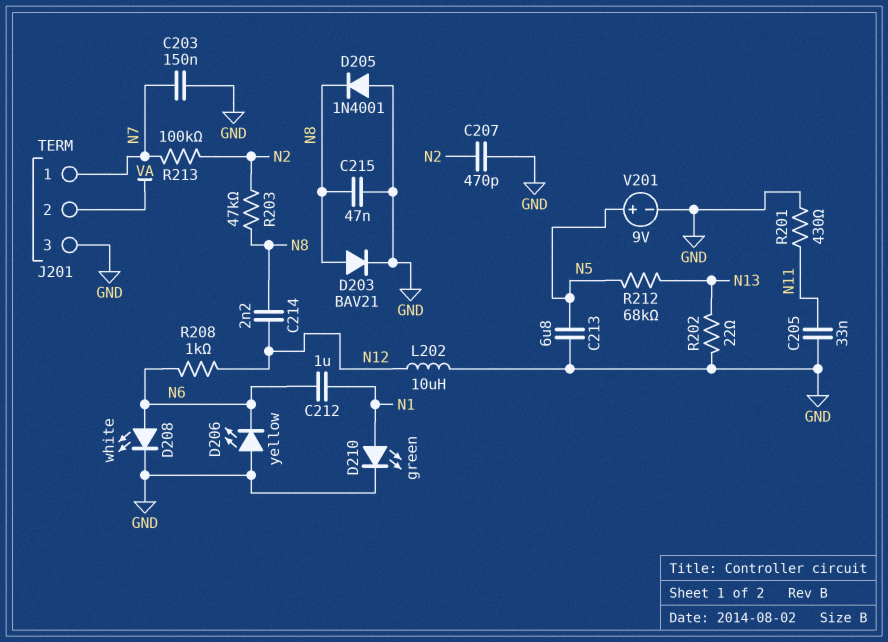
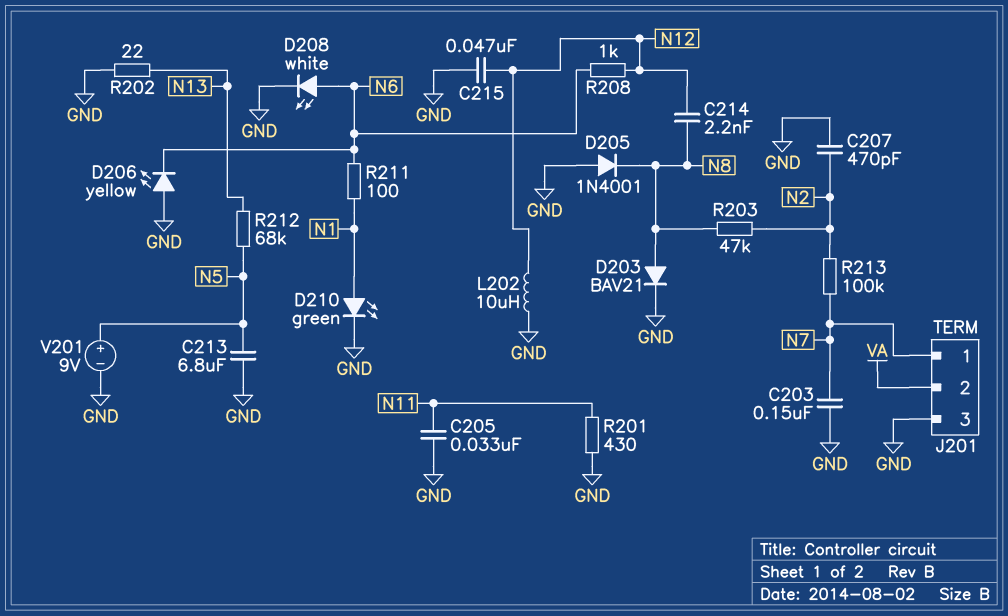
C212: 1uF (N1, N6) -> none
C215: 47nF (GND, N8) -> 47nF (GND, N12)
R211: none -> 100 (N1, N6)

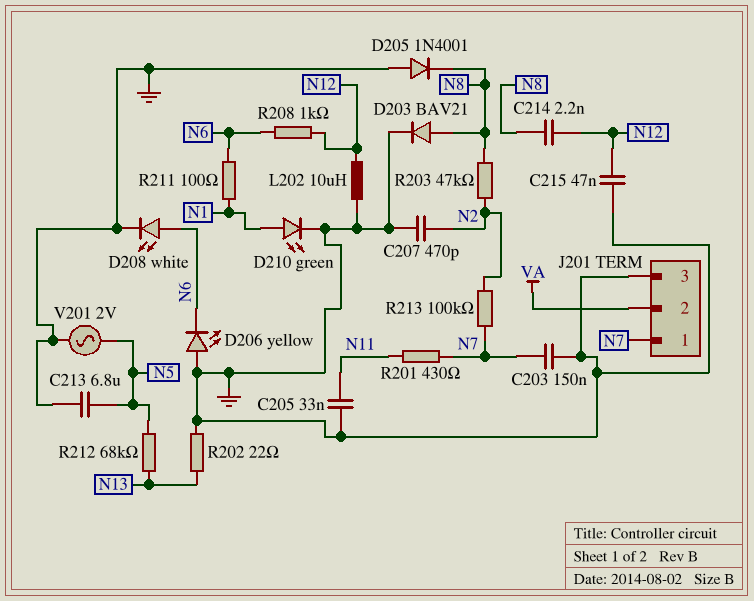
R201: 430 (GND, N11) -> 430 (N7, N11)
V201: 9V (plus N5, minus GND) -> AC 2V (GND, N5)

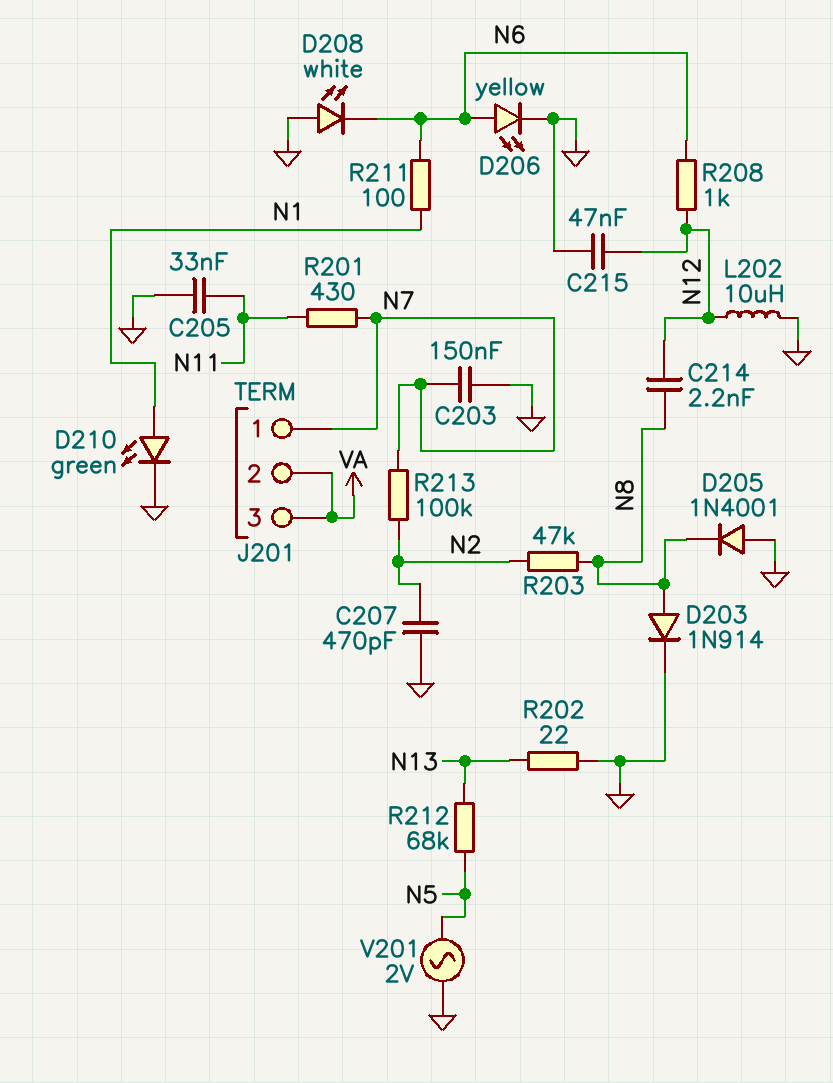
C213: 6.8uF (GND, N5) -> none
D203: diode BAV21 (A N8, K GND) -> diode 1N914 (A N8, K GND)
D206: LED yellow (A GND, K N6) -> LED yellow (A N6, K GND)
D208: LED white (A N6, K GND) -> LED white (A GND, K N6)
J201 pin 3: GND -> VA

